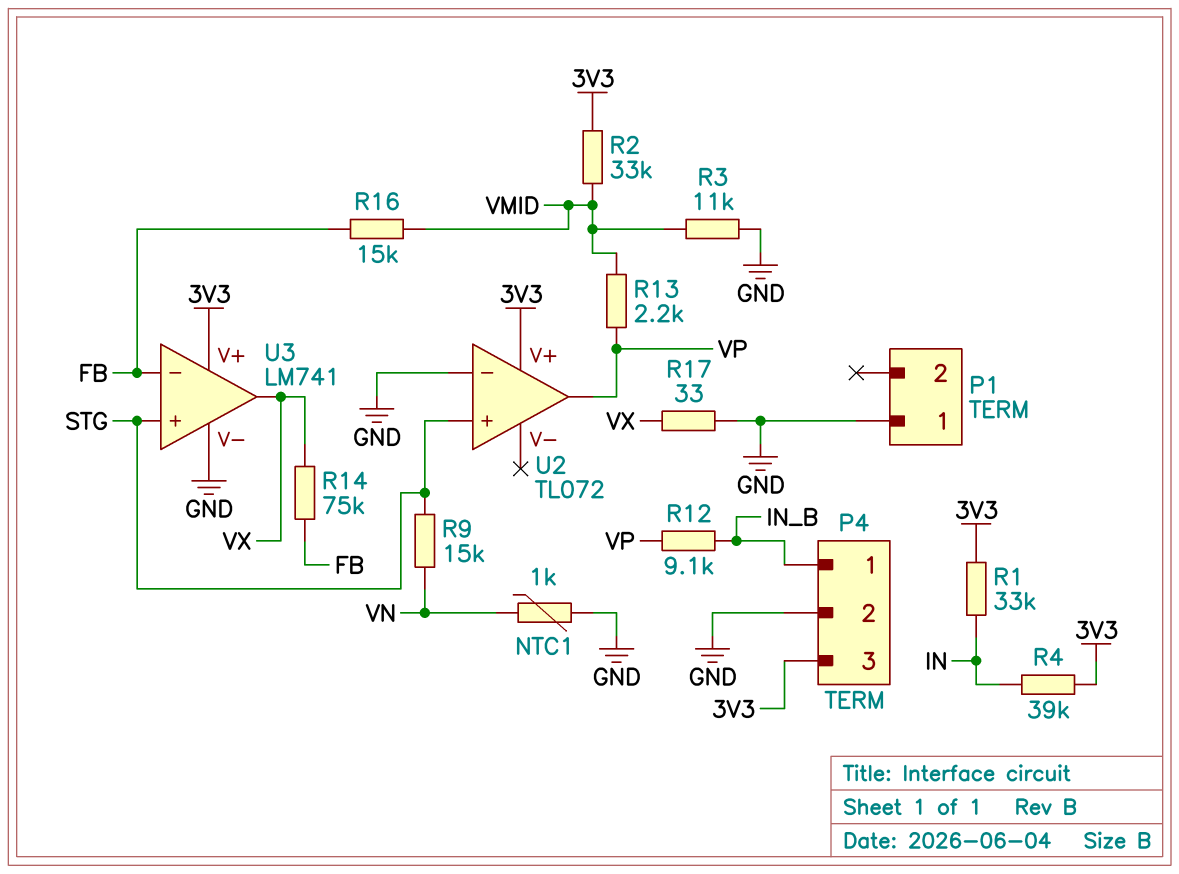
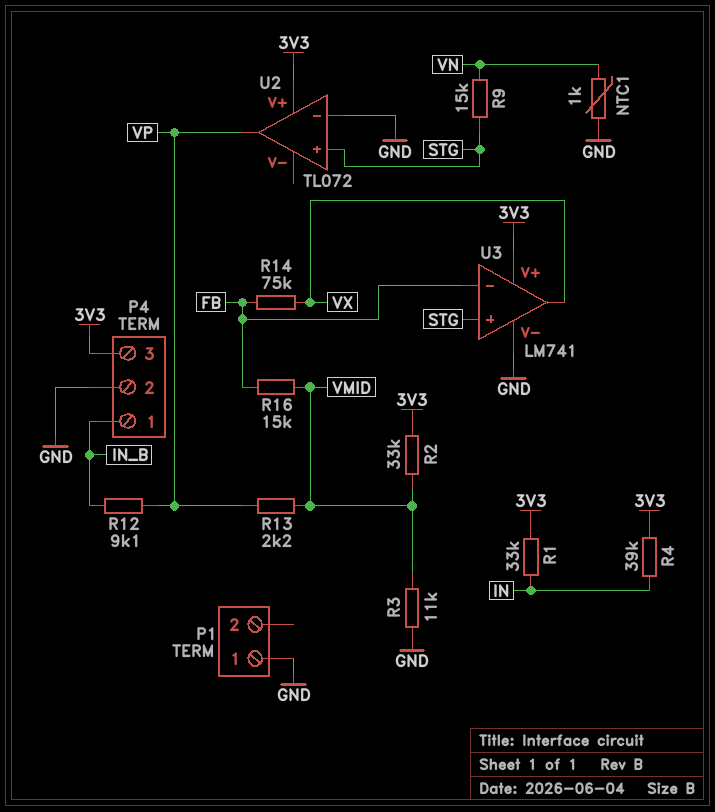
R17: 33 (GND, VX) -> none

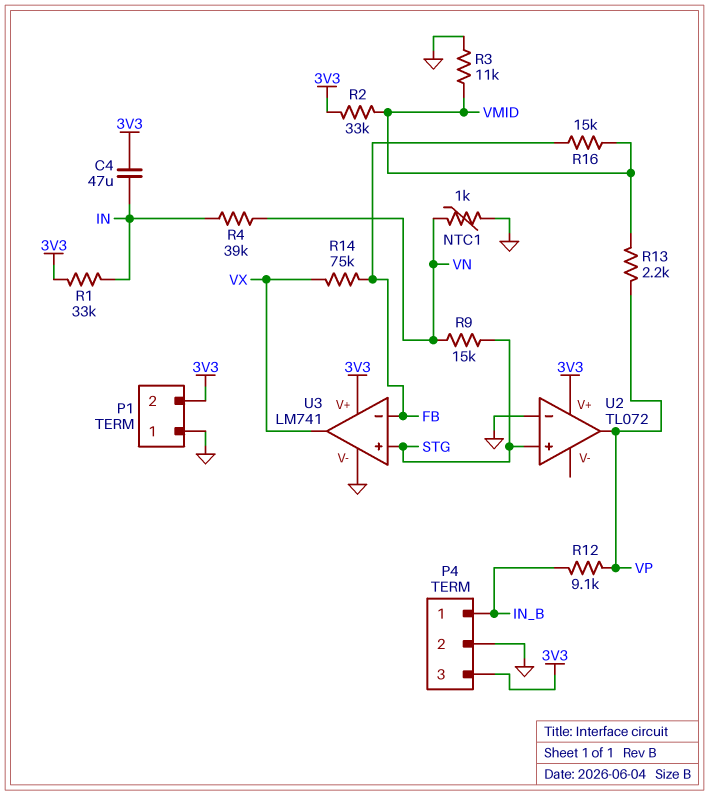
C4: none -> 47uF (3V3, IN)
P1 pin 2: none -> 3V3
R4: 39k (3V3, IN) -> 39k (IN, VN)

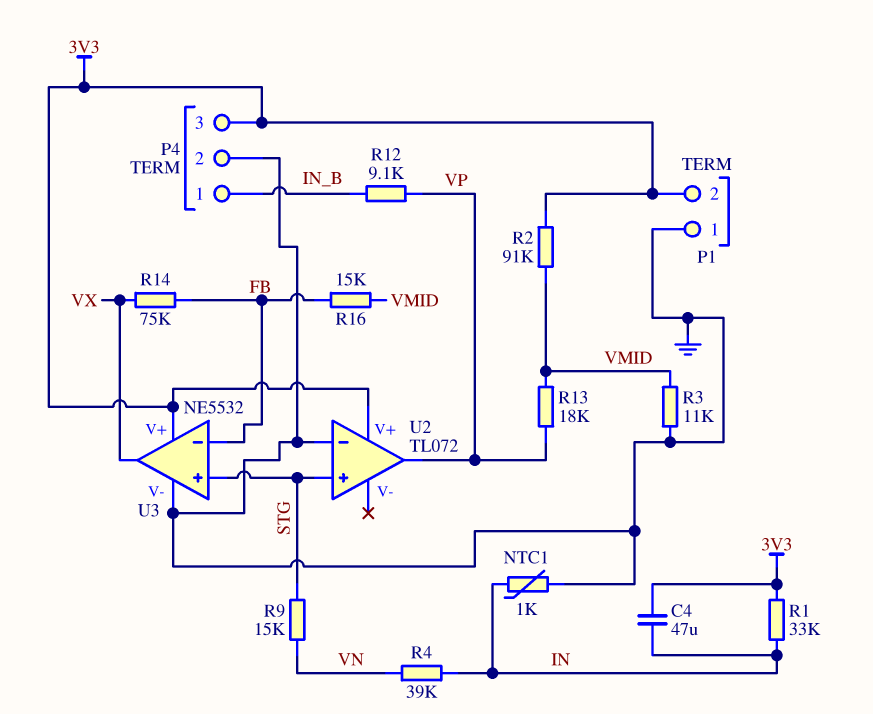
NTC1: 1k (GND, VN) -> 1k (GND, IN)
R2: 33k (3V3, VMID) -> 91k (3V3, VMID)
R13: 2.2k (VMID, VP) -> 18k (VMID, VP)
U3: LM741 -> NE5532

